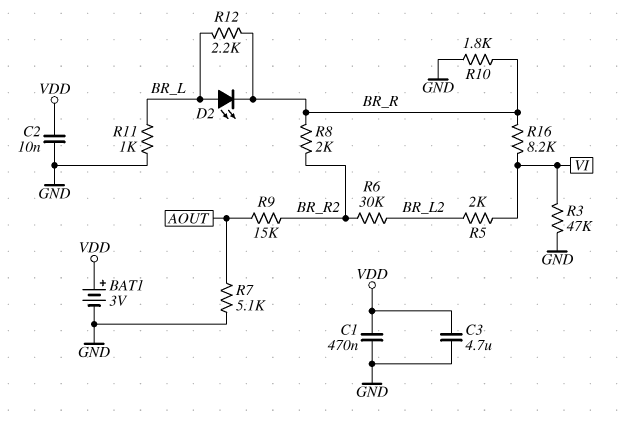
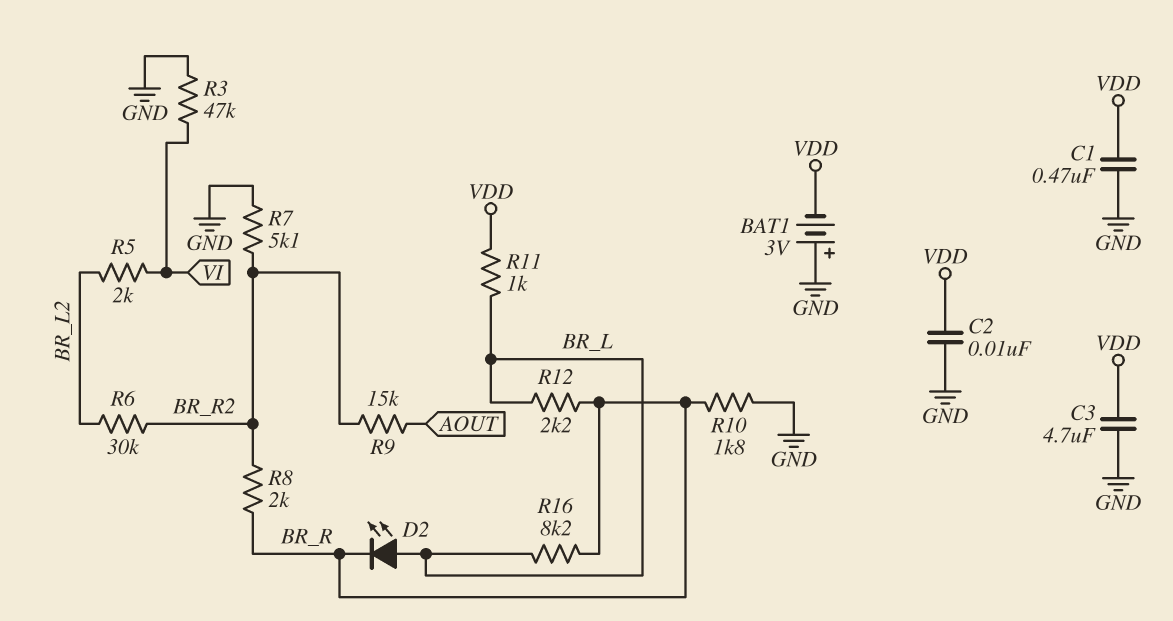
BAT1: 3V (plus VDD, minus GND) -> 3V (plus GND, minus VDD)
R7: 5.1k (AOUT, GND) -> 5.1k (BR_R2, GND)
R11: 1k (BR_L, GND) -> 1k (BR_L, VDD)
R16: 8.2k (BR_R, VI) -> 8.2k (BR_L, BR_R)

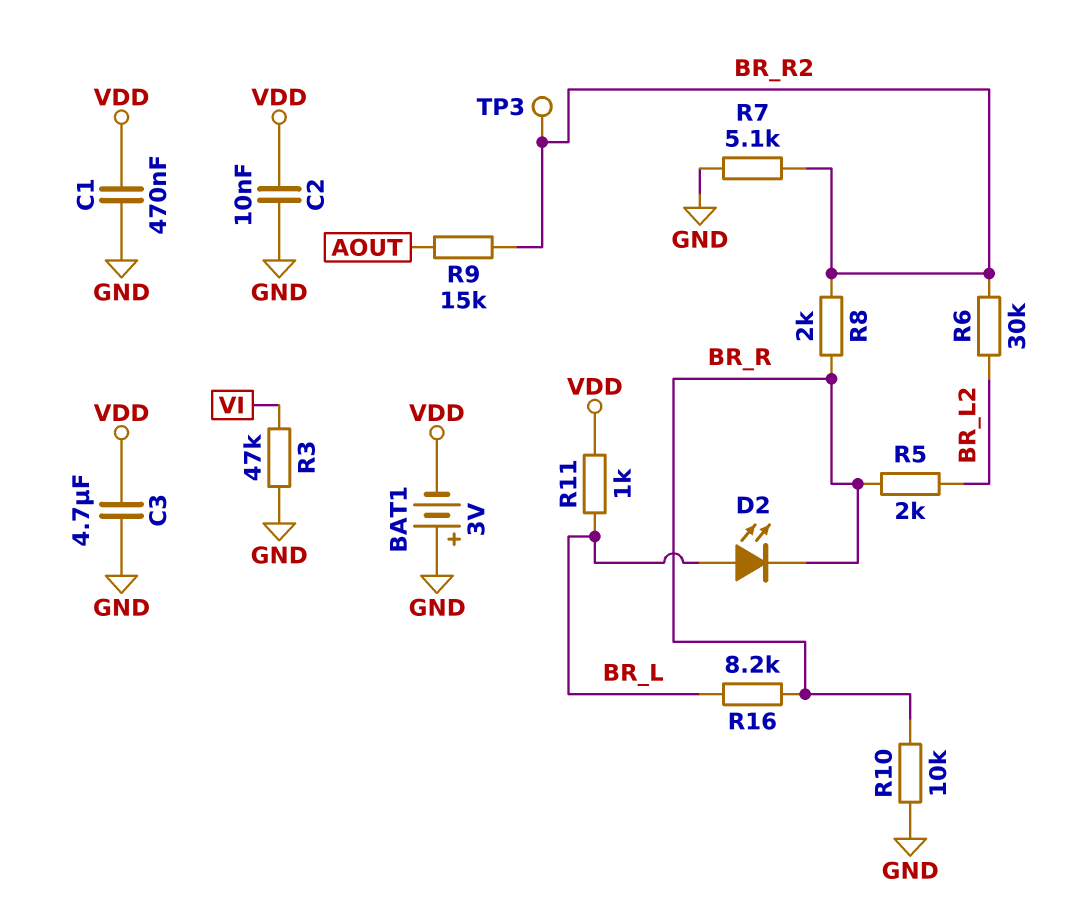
R5: 2k (BR_L2, VI) -> 2k (BR_L2, BR_R)
R10: 1.8k (BR_R, GND) -> 10k (BR_R, GND)
R12: 2.2k (BR_L, BR_R) -> none
TP3: none -> test point (BR_R2)

